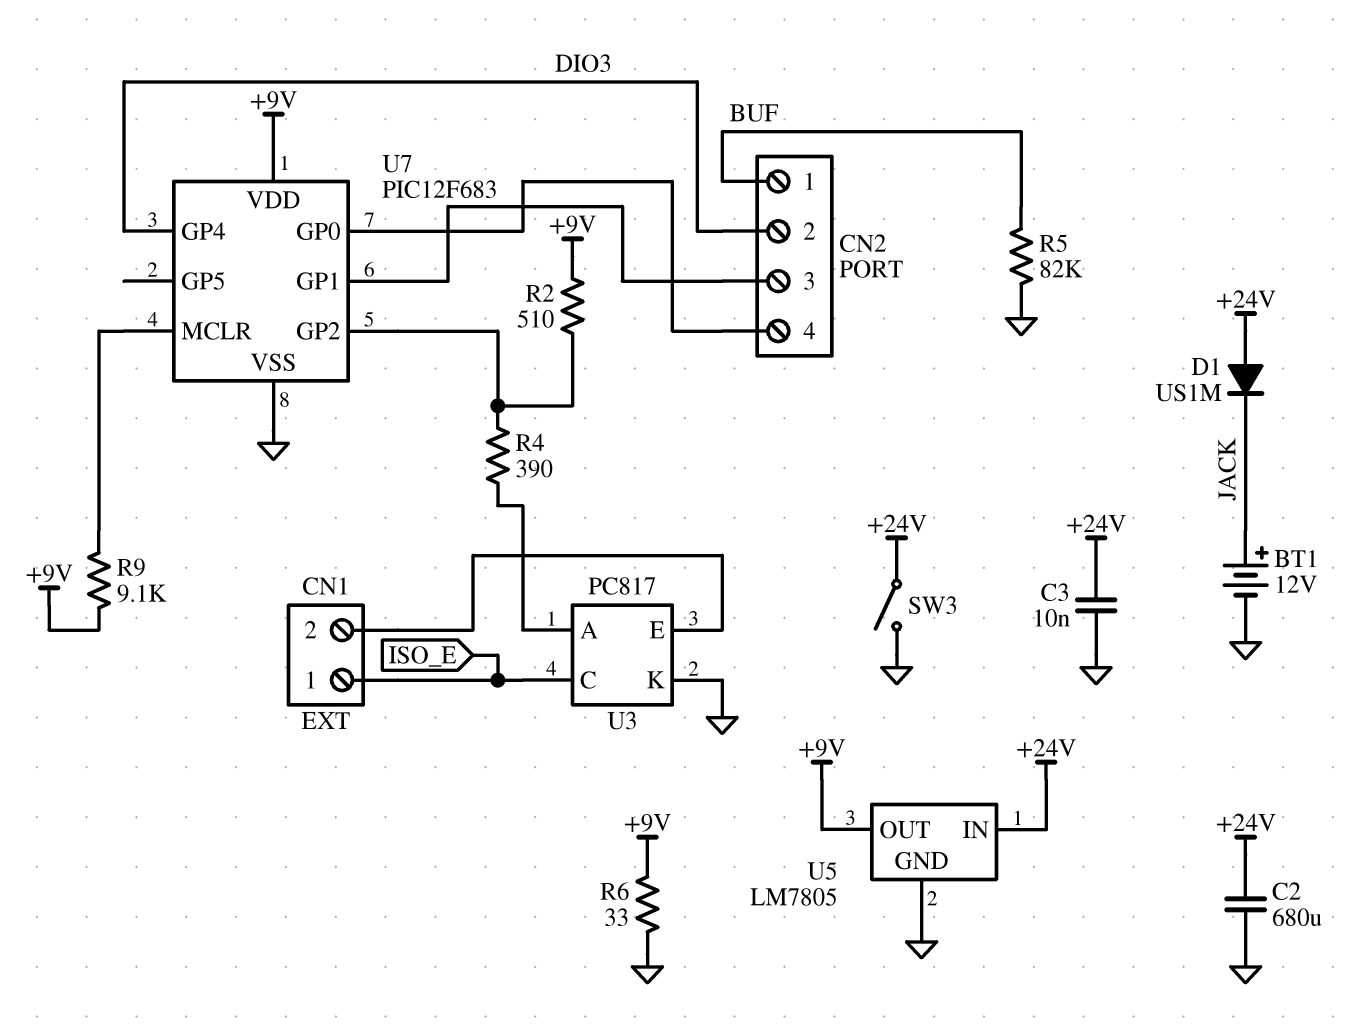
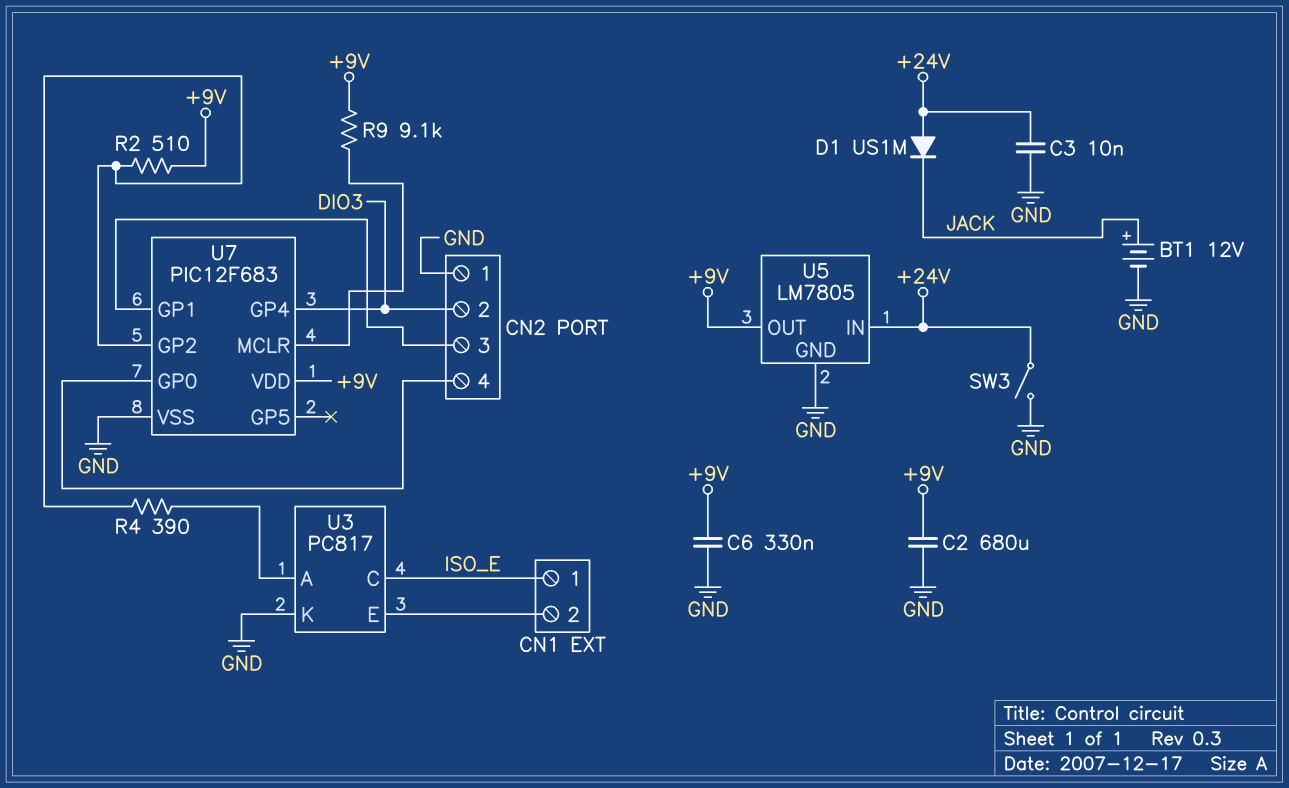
C2: 680uF (+24V, GND) -> 680uF (+9V, GND)
C6: none -> 330nF (+9V, GND)
CN2 pin 1: BUF -> GND
R5: 82k (BUF, GND) -> none
R6: 33 (+9V, GND) -> none

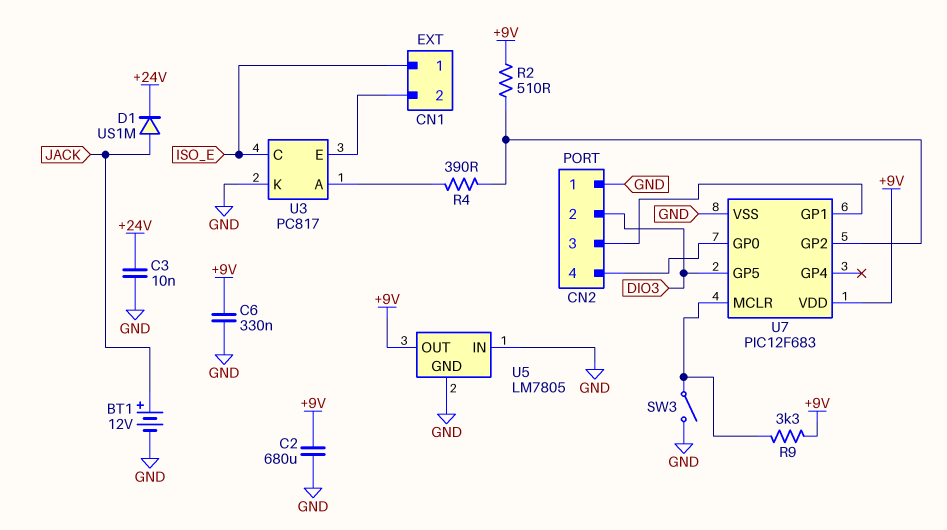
D1: diode US1M (A +24V, K JACK) -> diode US1M (A JACK, K +24V)
R9: 9.1k (+9V, U7/MCLR) -> 3.3k (+9V, U7/MCLR)
SW3: switch (+24V, GND) -> switch (GND, U7/MCLR)
U5 pin IN: +24V -> GND
U7 pin GP4: DIO3 -> none
U7 pin GP5: none -> DIO3

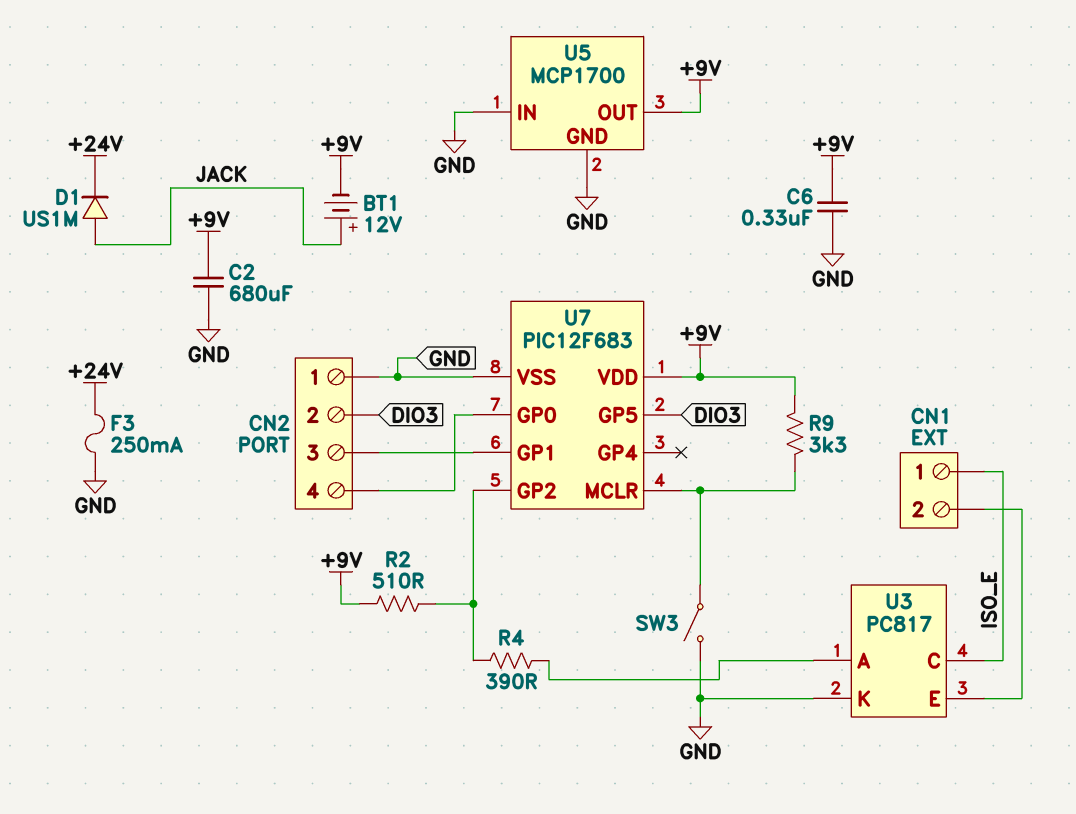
BT1: 12V (plus JACK, minus GND) -> 12V (plus JACK, minus +9V)
C3: 10nF (+24V, GND) -> none
F3: none -> 250mA (+24V, GND)
U5: LM7805 -> MCP1700

